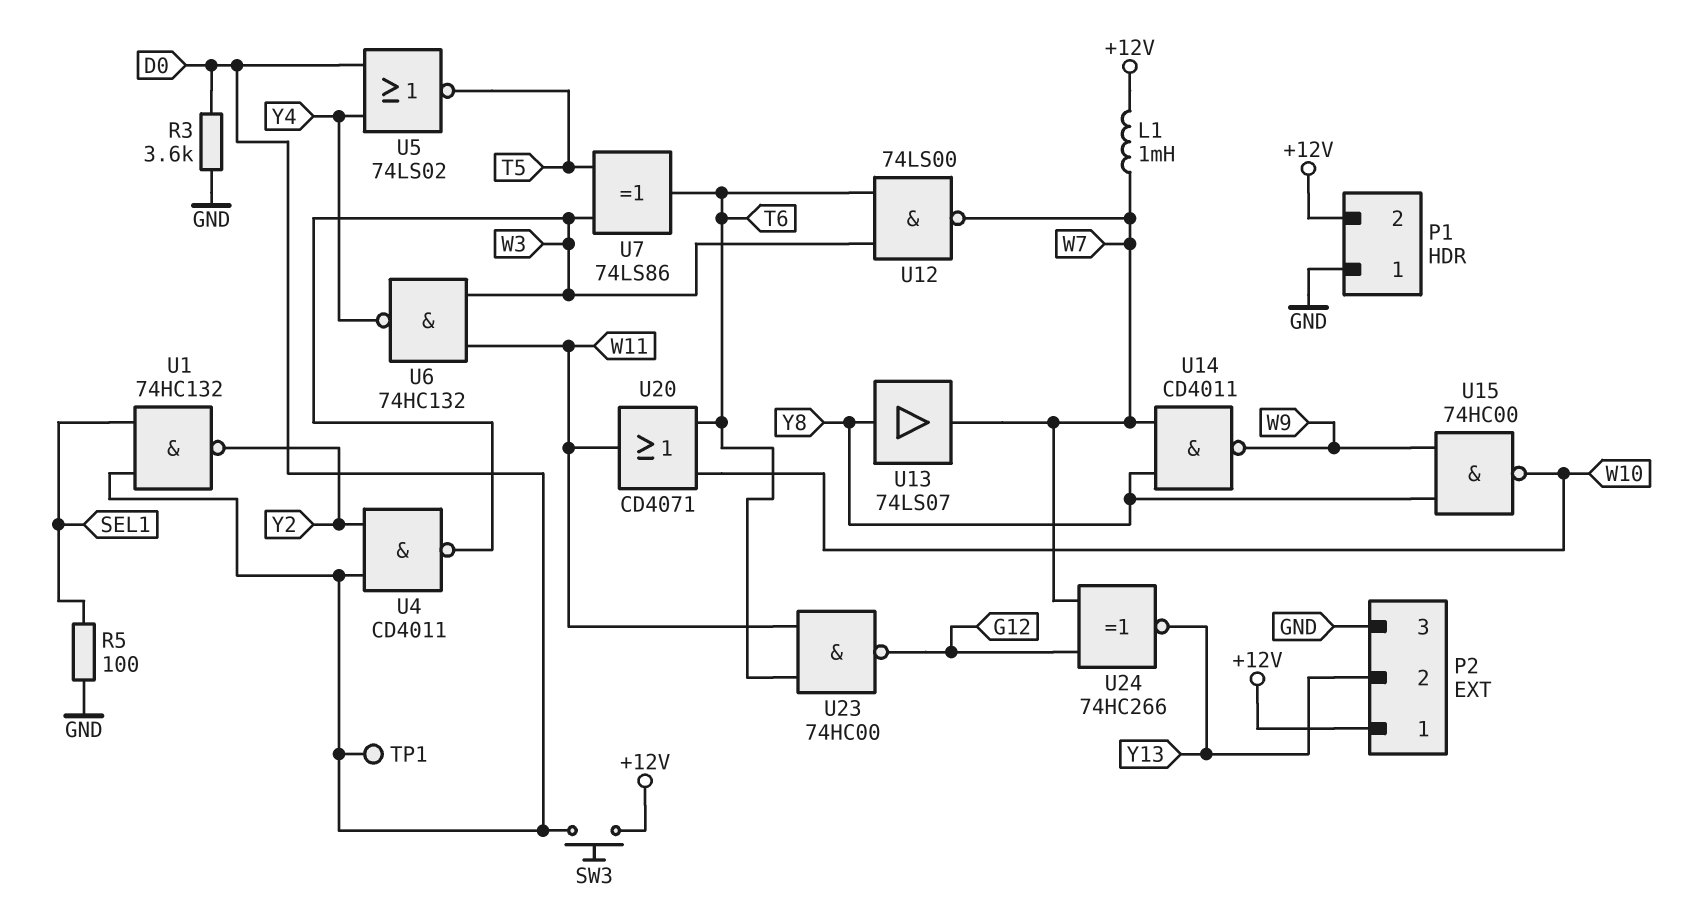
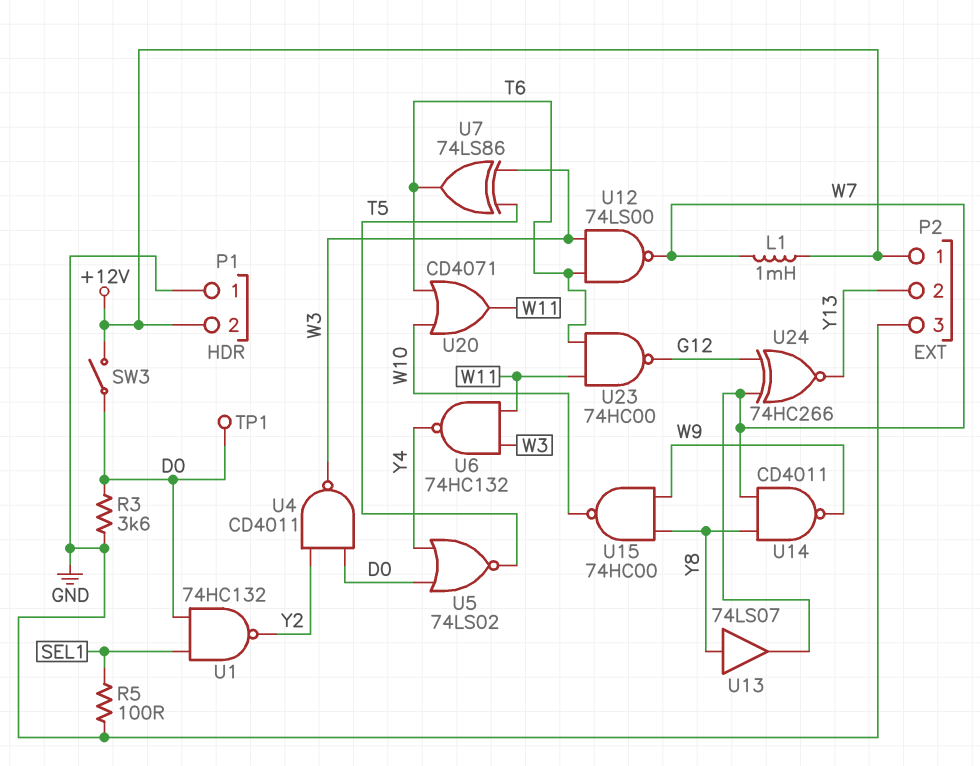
SW3: button (+12V, D0) -> switch (+12V, D0)

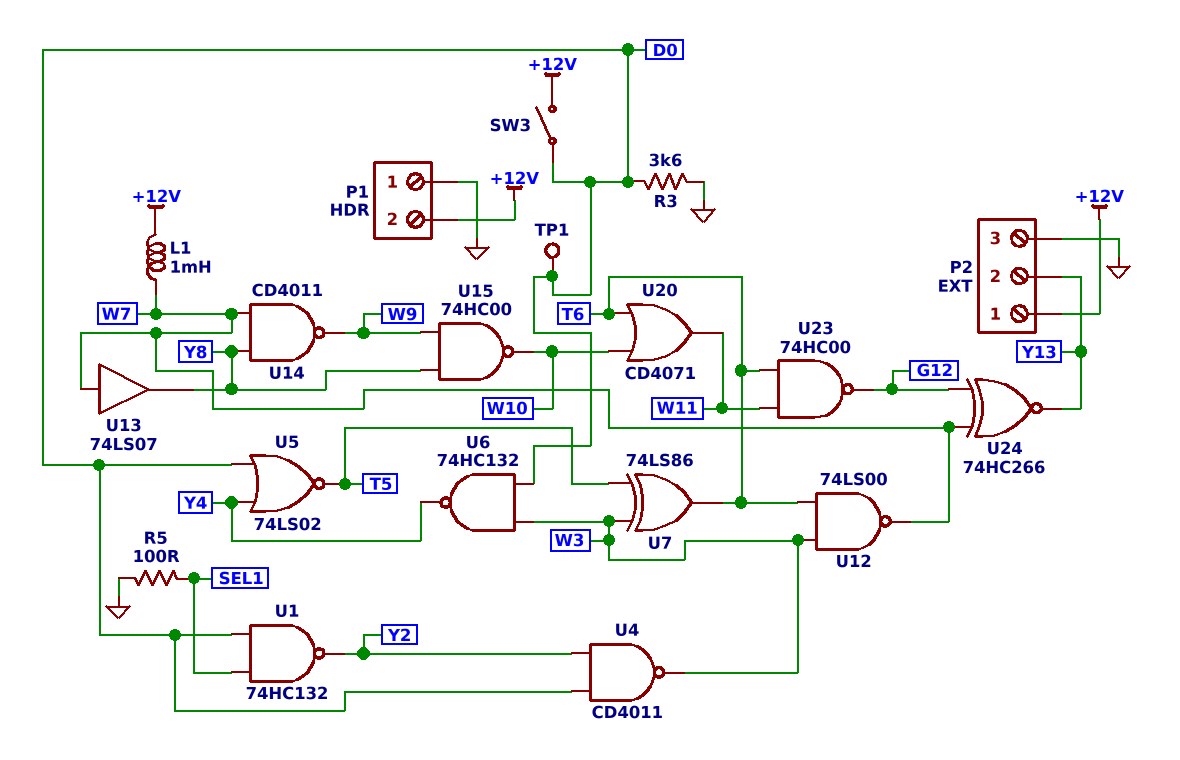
U6: NAND 74HC132 (in W3, in W11, out Y4) -> NAND 74HC132 (in D0, in W3, out Y4)
U13: buffer 74LS07 (in Y8, out W7) -> buffer 74LS07 (in W7, out Y8)

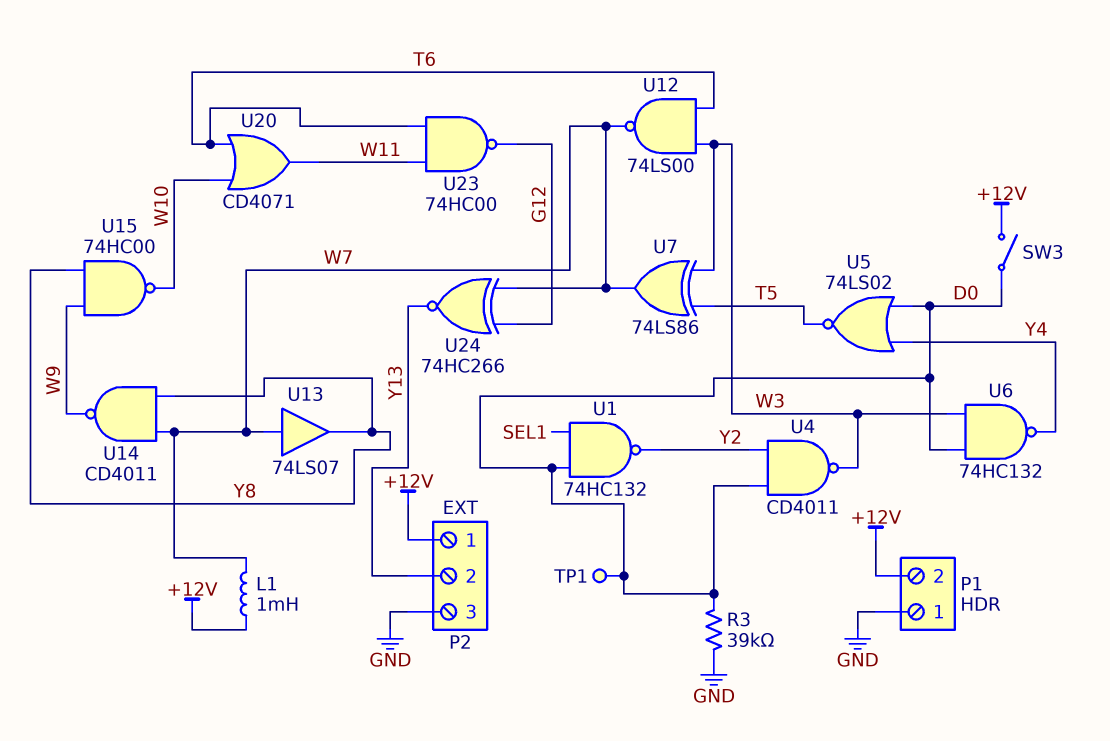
R3: 3.6k (D0, GND) -> 39k (D0, GND)
R5: 100 (GND, SEL1) -> none
U7: XOR 74LS86 (in T5, in W3, out T6) -> XOR 74LS86 (in T5, in W3, out W7)

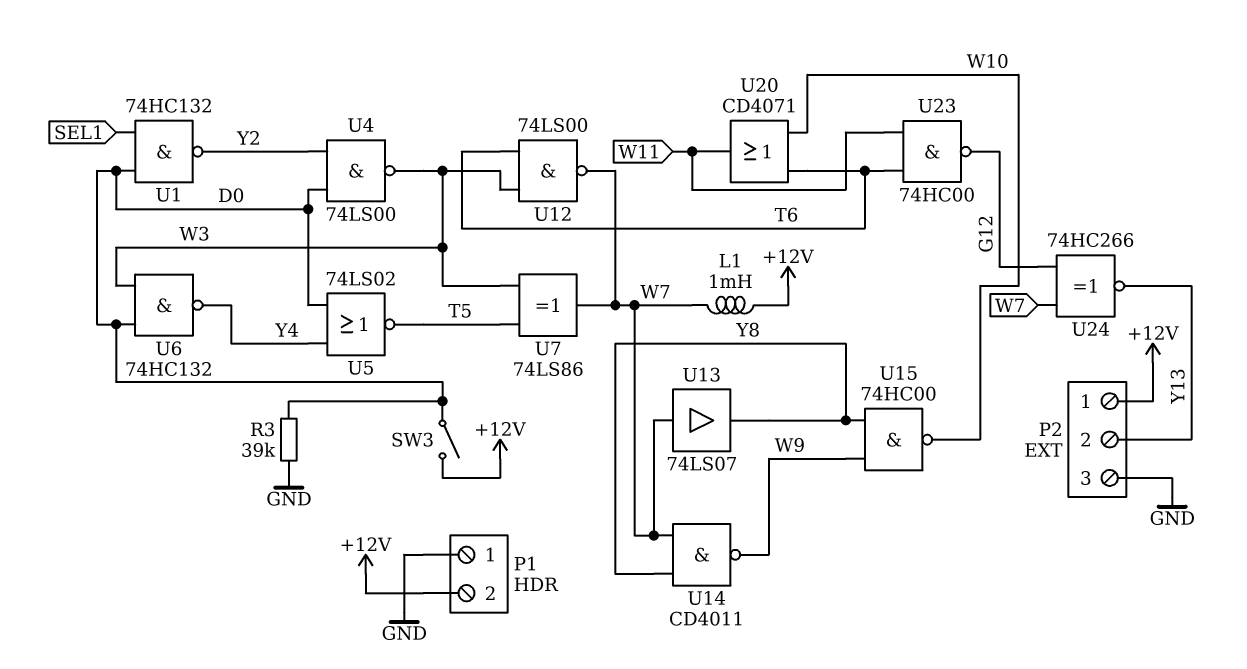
TP1: test point (D0) -> none
U4: NAND CD4011 (in D0, in Y2, out W3) -> NAND 74LS00 (in D0, in Y2, out W3)

